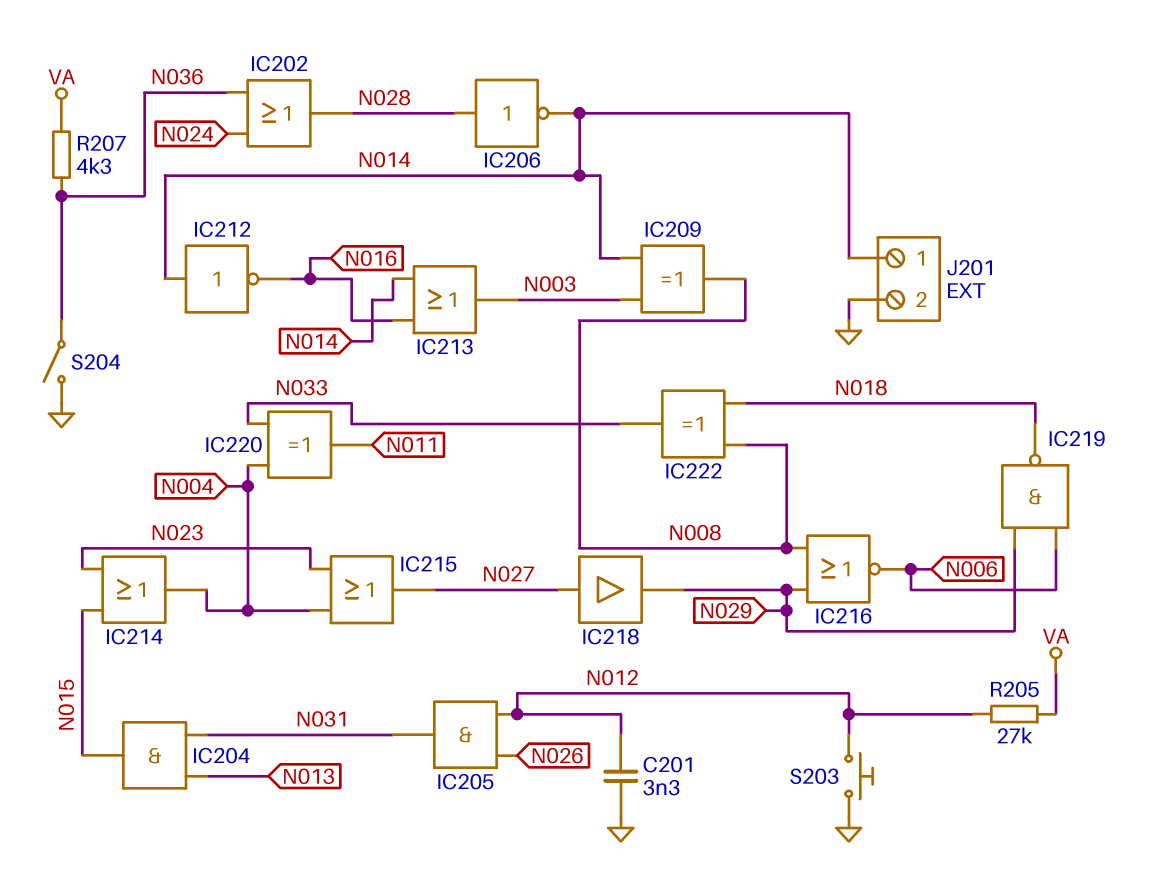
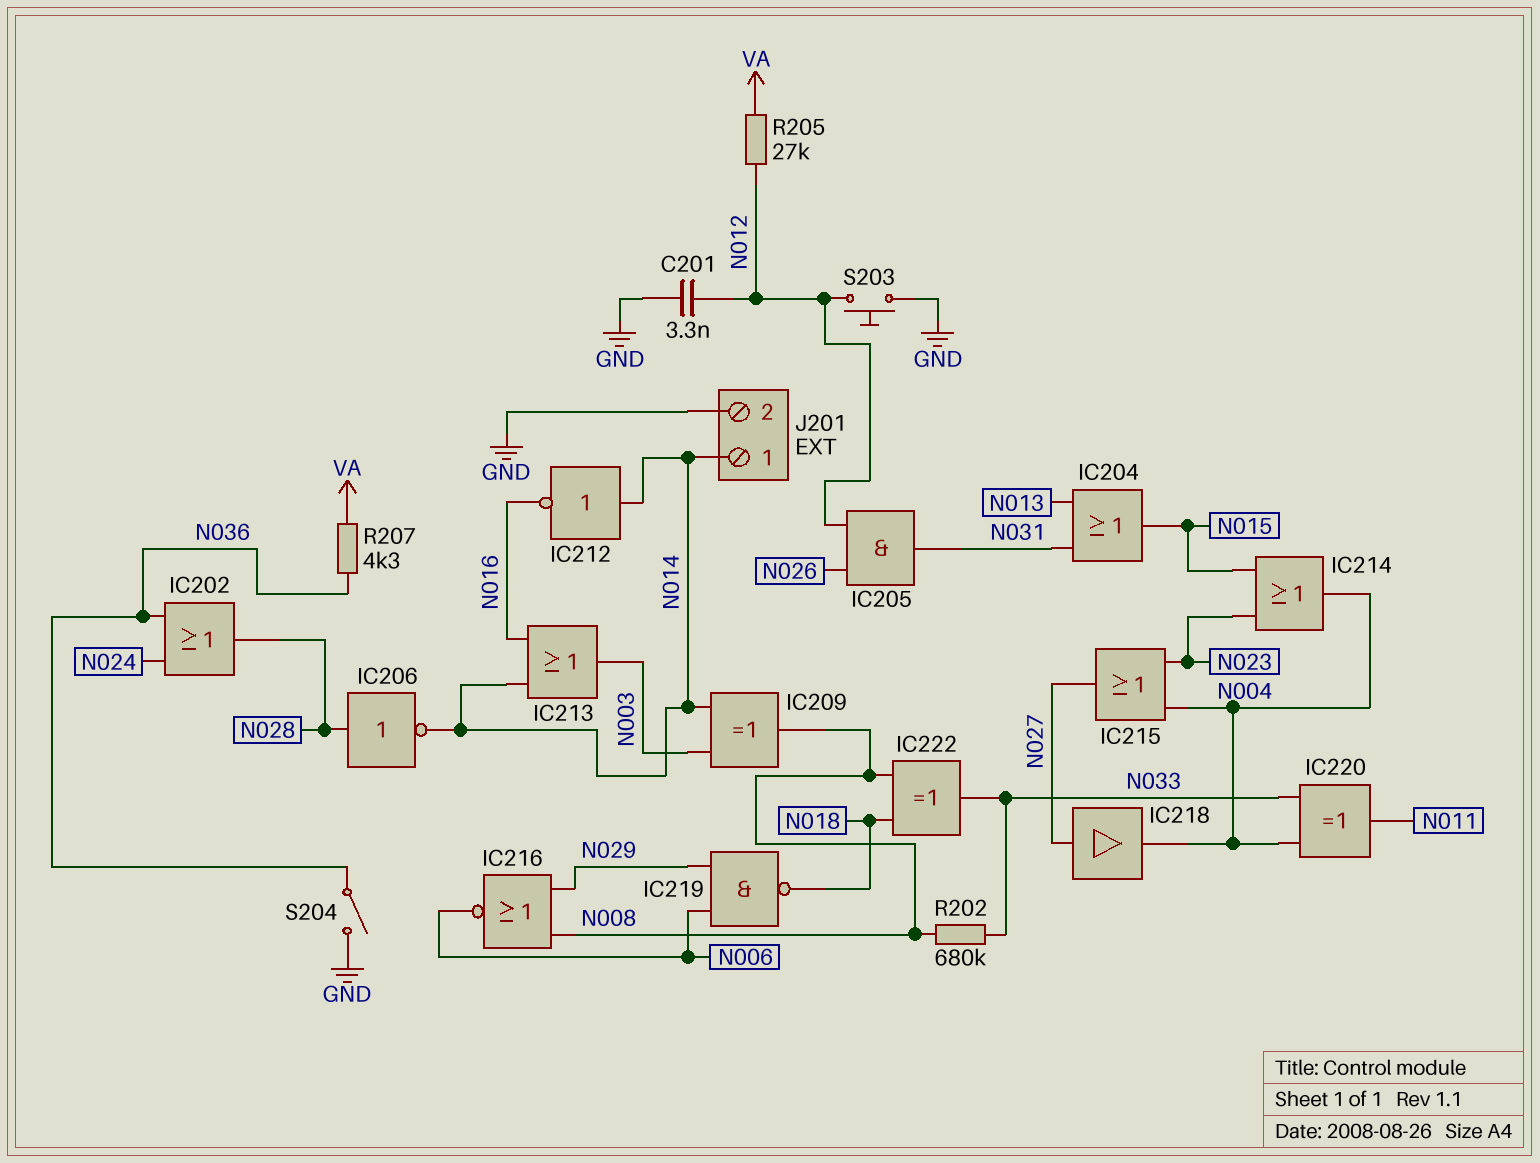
IC204: AND (in N013, in N031, out N015) -> OR (in N013, in N031, out N015)
IC218: buffer (in N027, out N029) -> buffer (in N027, out N004)
R202: none -> 680k (N008, N033)

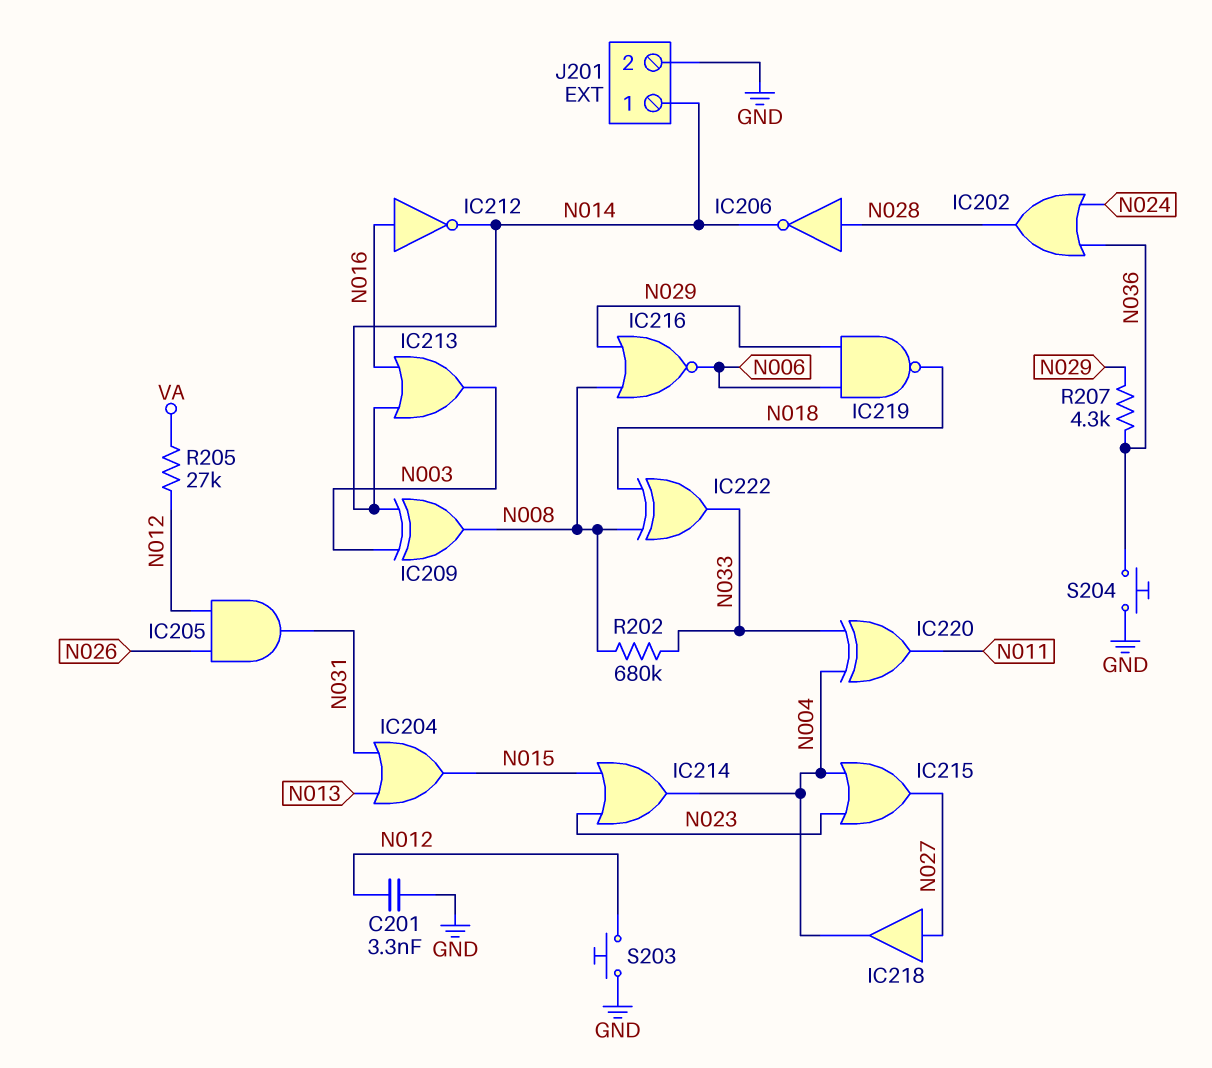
IC212: NOT (in N014, out N016) -> NOT (in N016, out N014)
R207: 4.3k (N036, VA) -> 4.3k (N029, N036)
S204: switch (GND, N036) -> button (GND, N036)

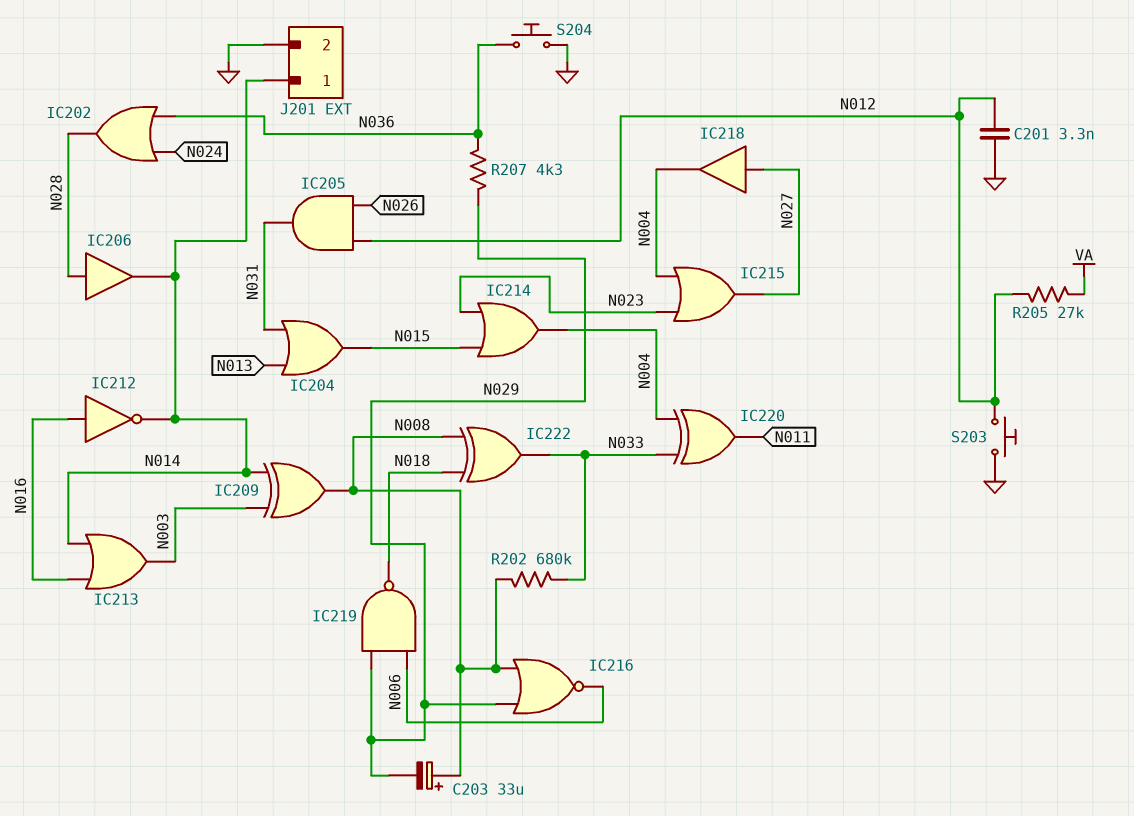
C203: none -> 33uF (plus N008, minus N029)
IC206: NOT (in N028, out N014) -> buffer (in N028, out N014)

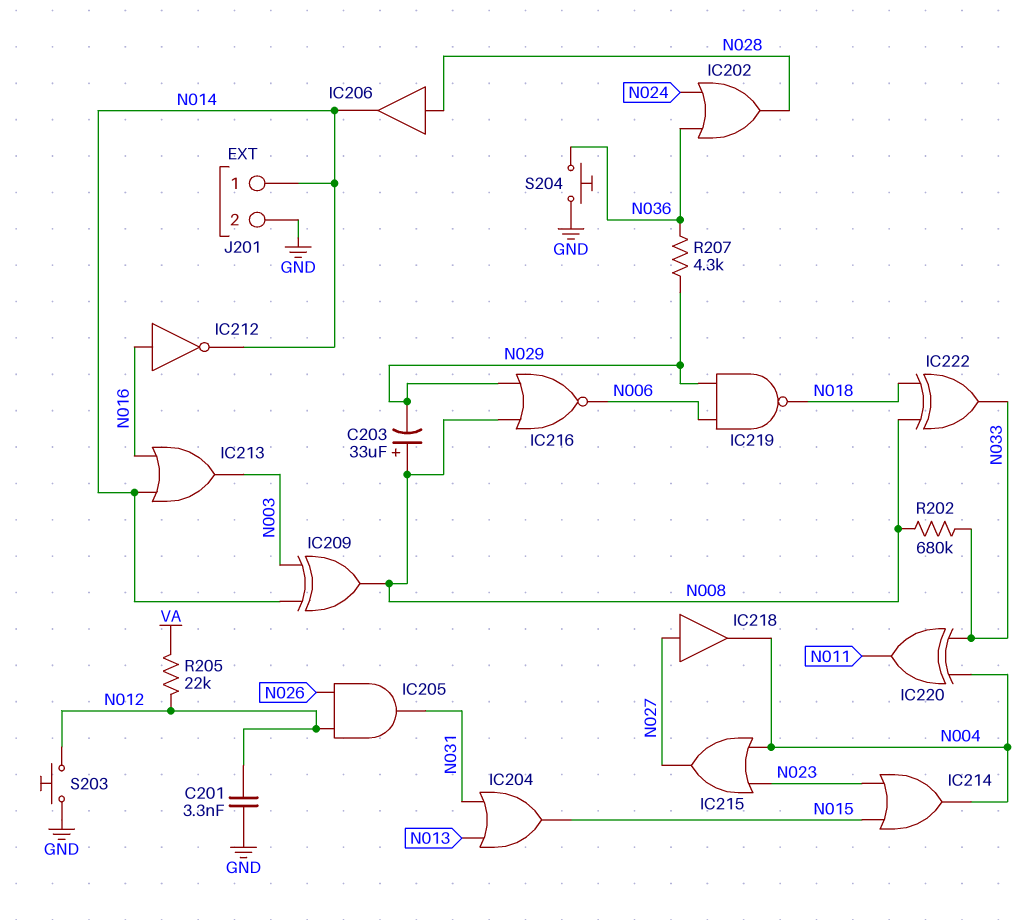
R205: 27k (N012, VA) -> 22k (N012, VA)

